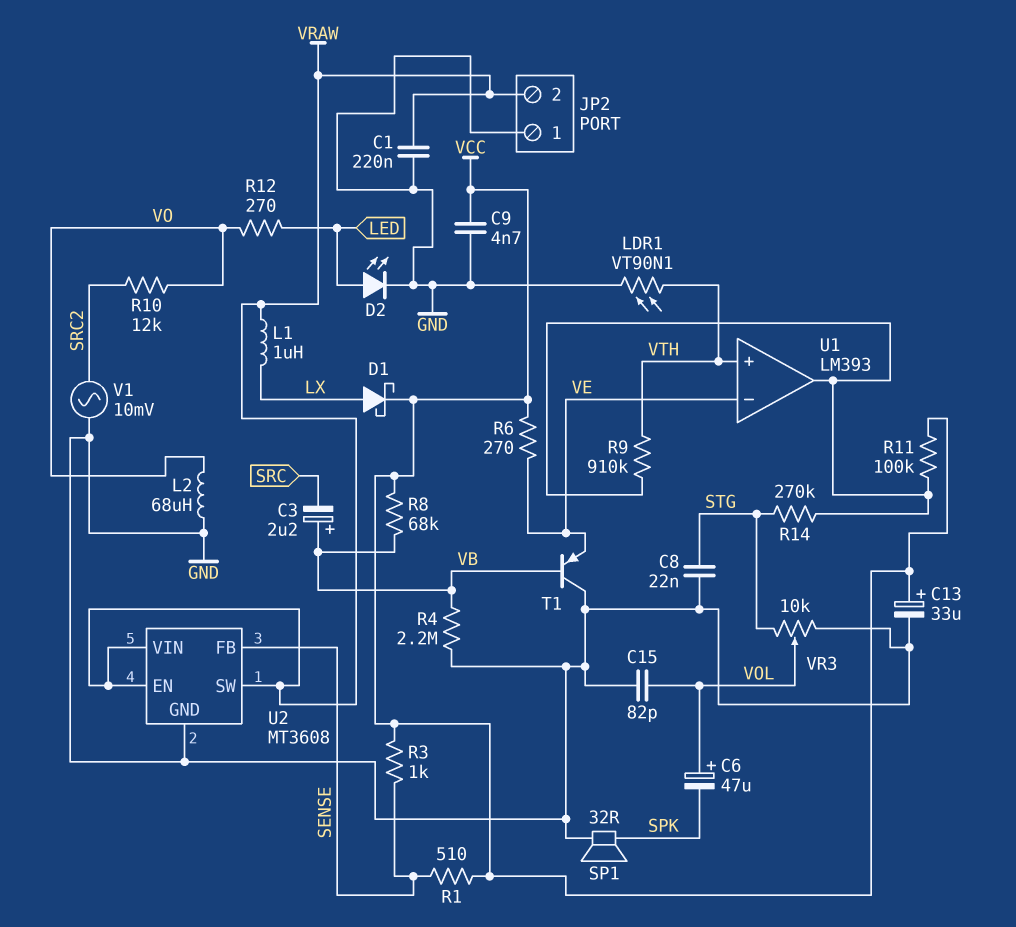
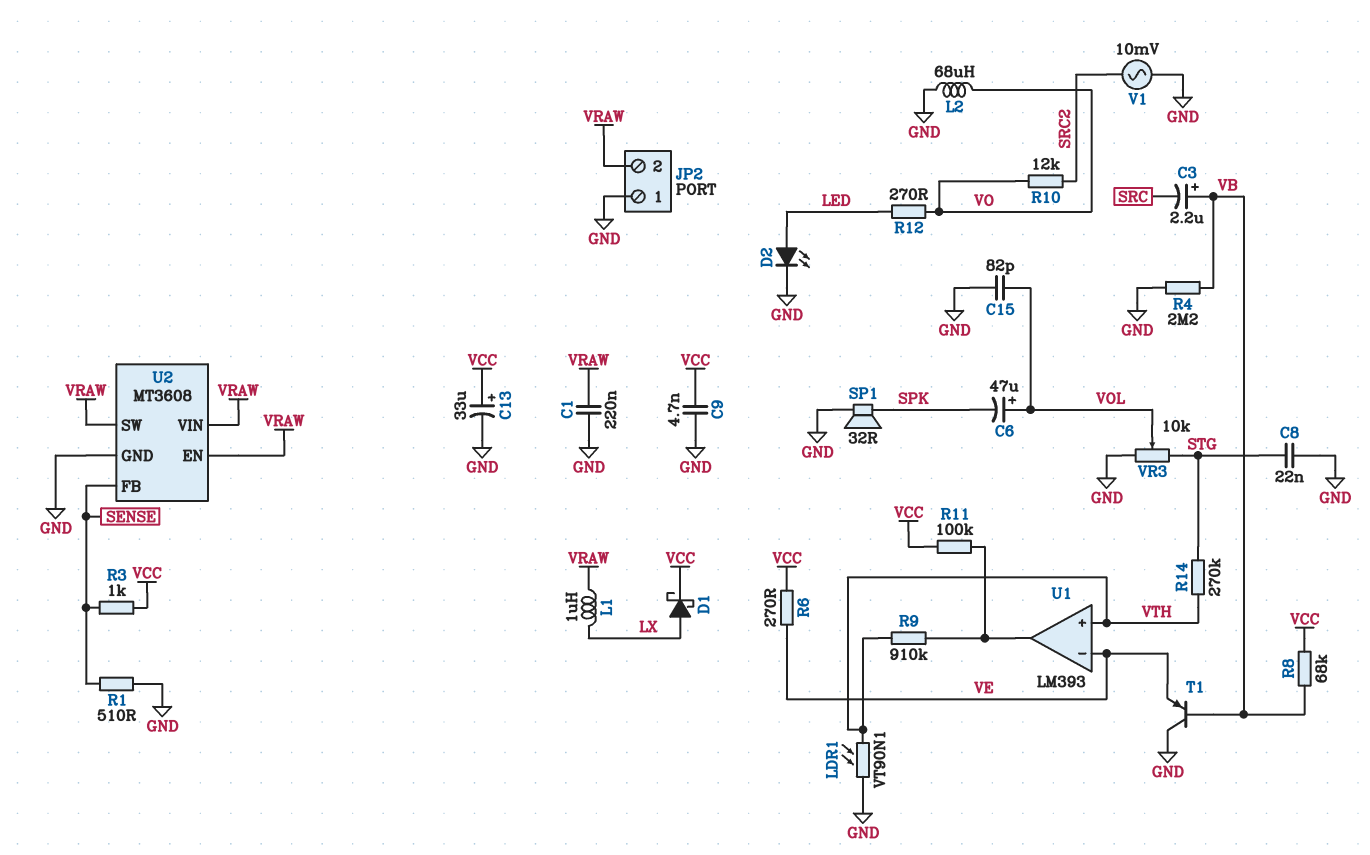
R1: 510 (SENSE, VCC) -> 510 (GND, SENSE)
R14: 270k (STG, U1/out) -> 270k (STG, VTH)

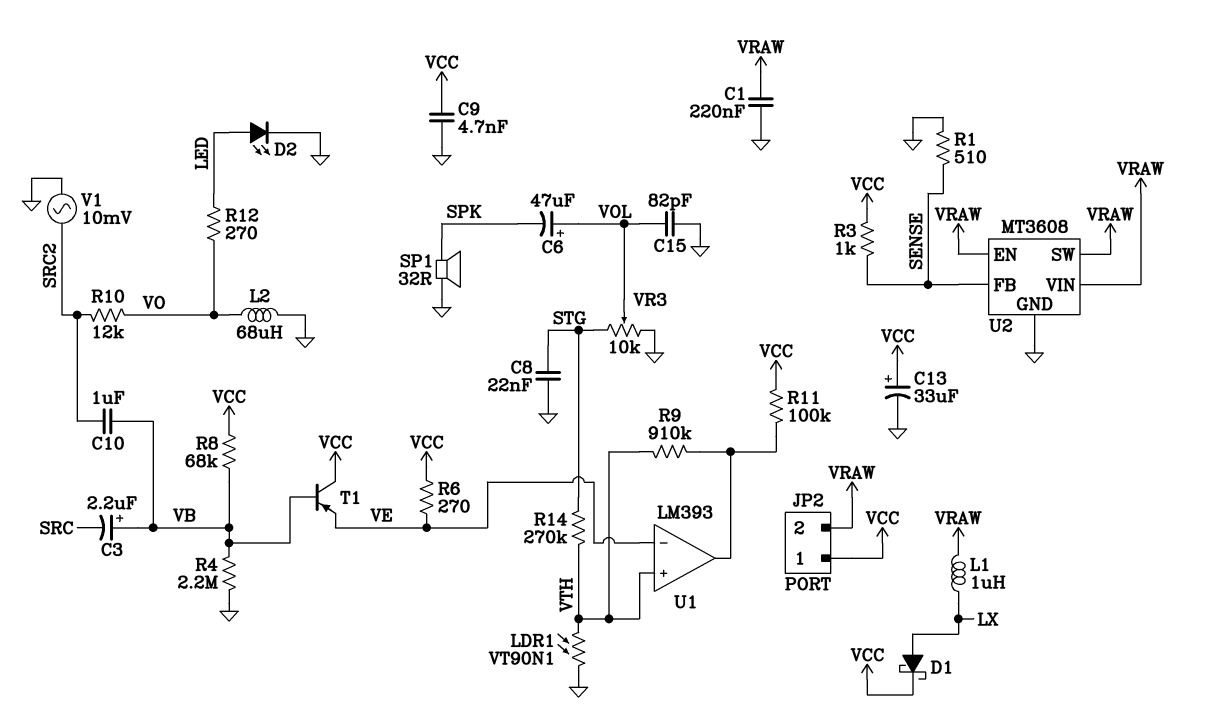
C10: none -> 1uF (SRC2, VB)
JP2 pin 1: GND -> VCC
T1: PNP (B VB, C GND, E VE) -> PNP (B VB, C VCC, E VE)

